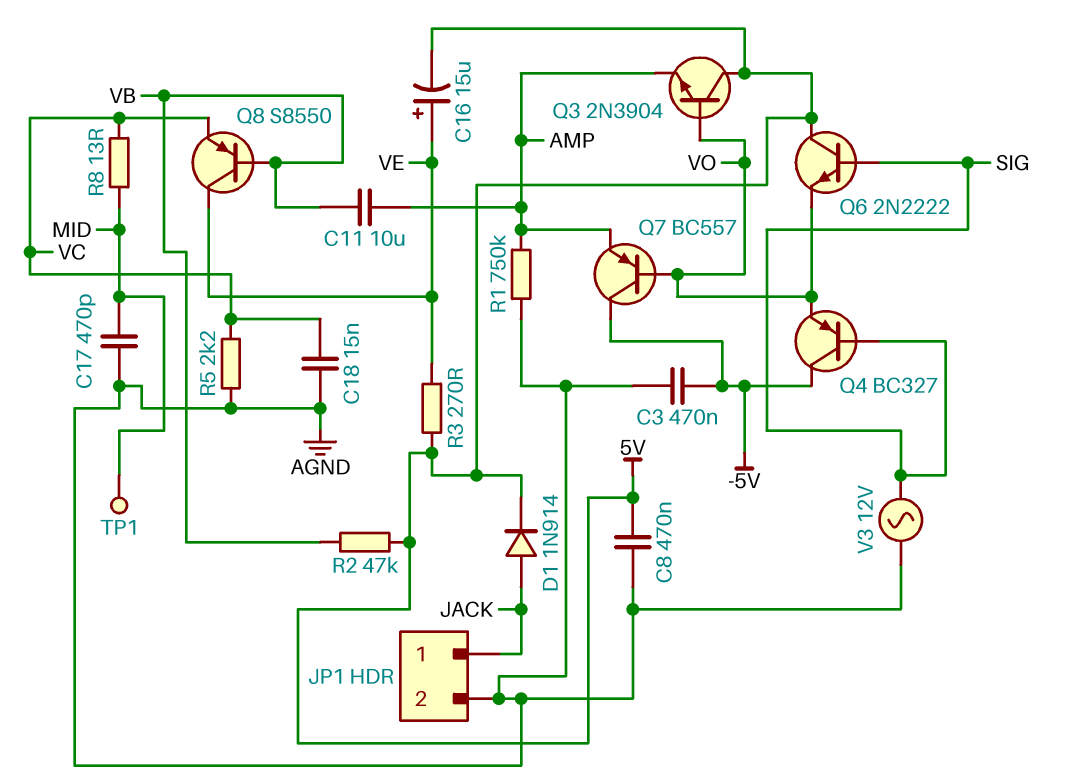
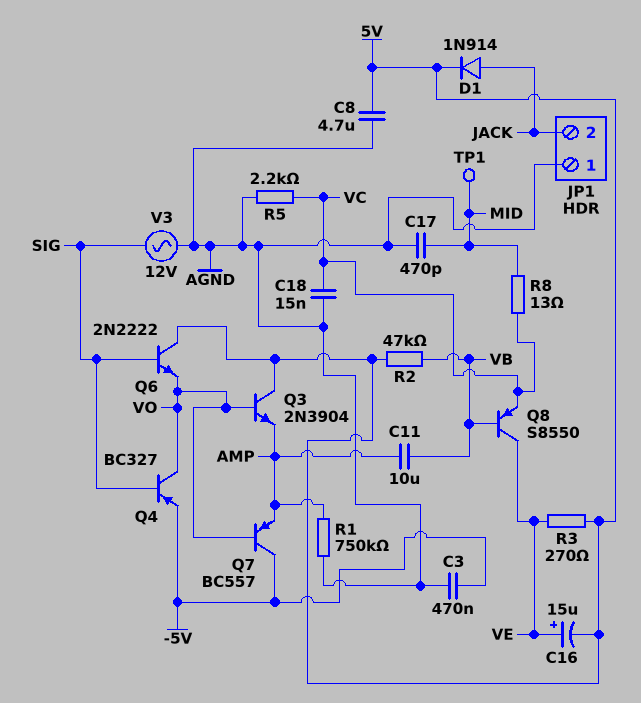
C8: 470nF (5V, AGND) -> 4.7uF (5V, AGND)
JP1 pin 1: JACK -> AGND
JP1 pin 2: AGND -> JACK
Q4: PNP BC327 (B SIG, C -5V, E VO) -> PNP BC327 (B SIG, C VO, E -5V)

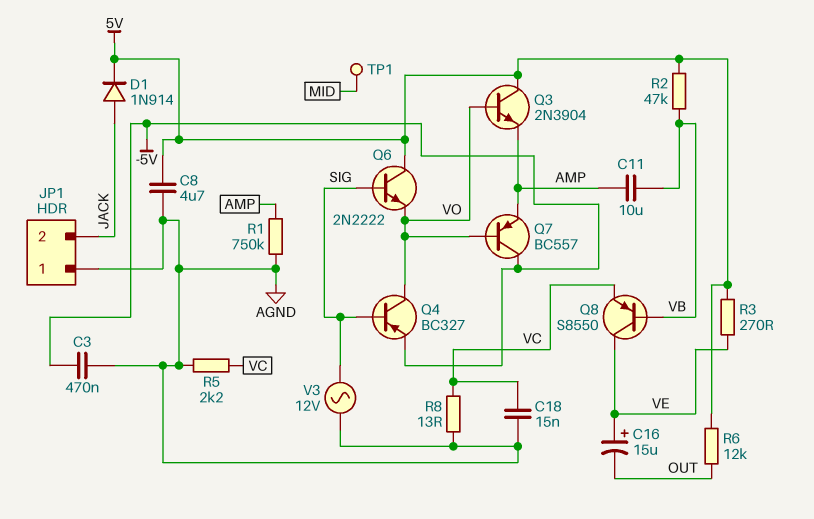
C16: 15uF (plus VE, minus 5V) -> 15uF (plus VE, minus OUT)
C17: 470pF (AGND, MID) -> none
R6: none -> 12k (5V, OUT)
R8: 13 (MID, VC) -> 13 (AGND, VC)

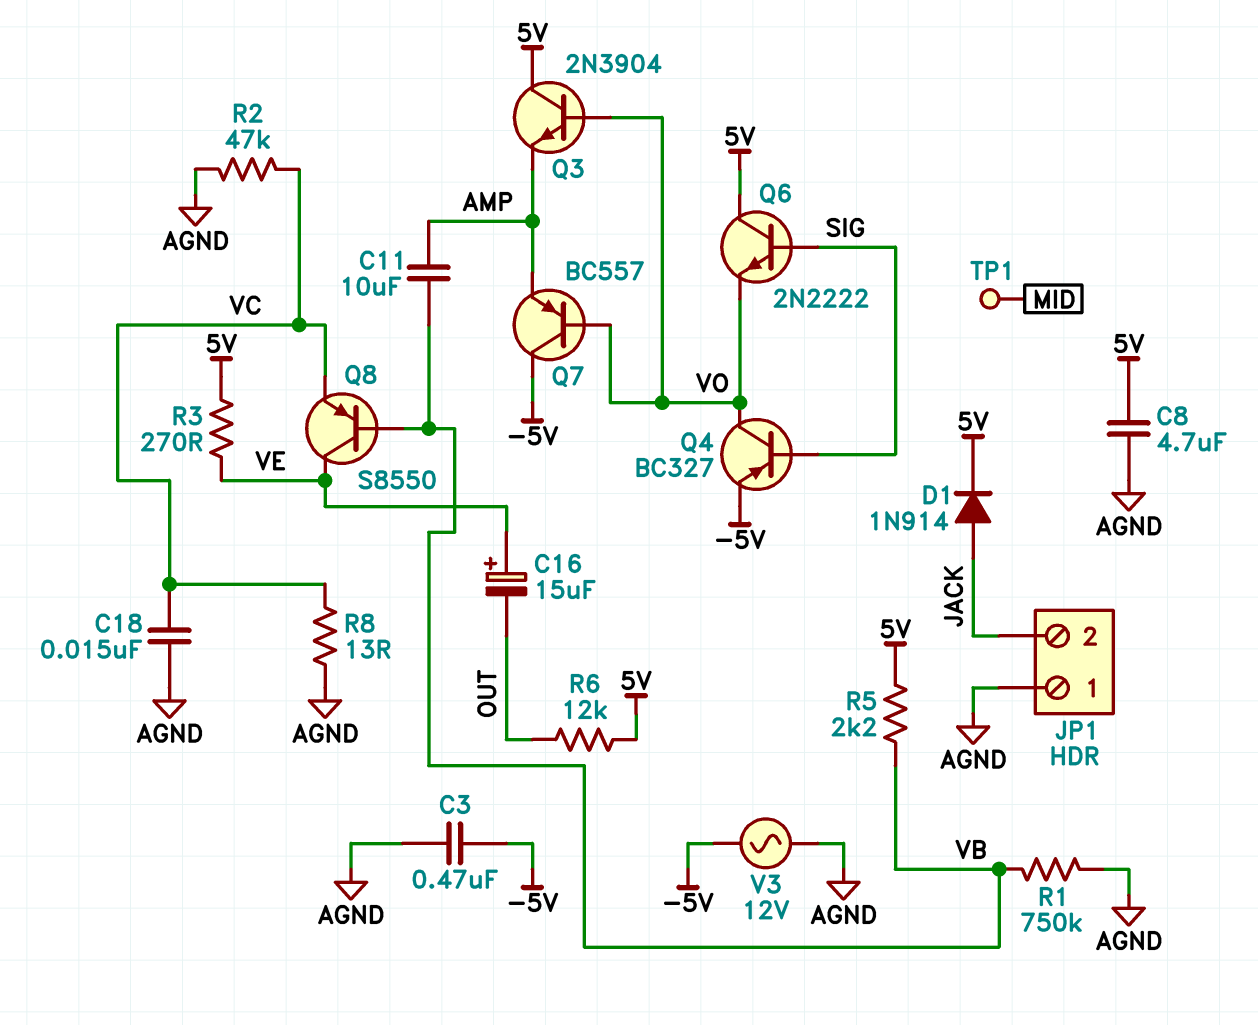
R1: 750k (AGND, AMP) -> 750k (AGND, VB)
R2: 47k (5V, VB) -> 47k (AGND, VC)
R5: 2.2k (AGND, VC) -> 2.2k (5V, VB)
V3: AC 12V (AGND, SIG) -> AC 12V (-5V, AGND)

